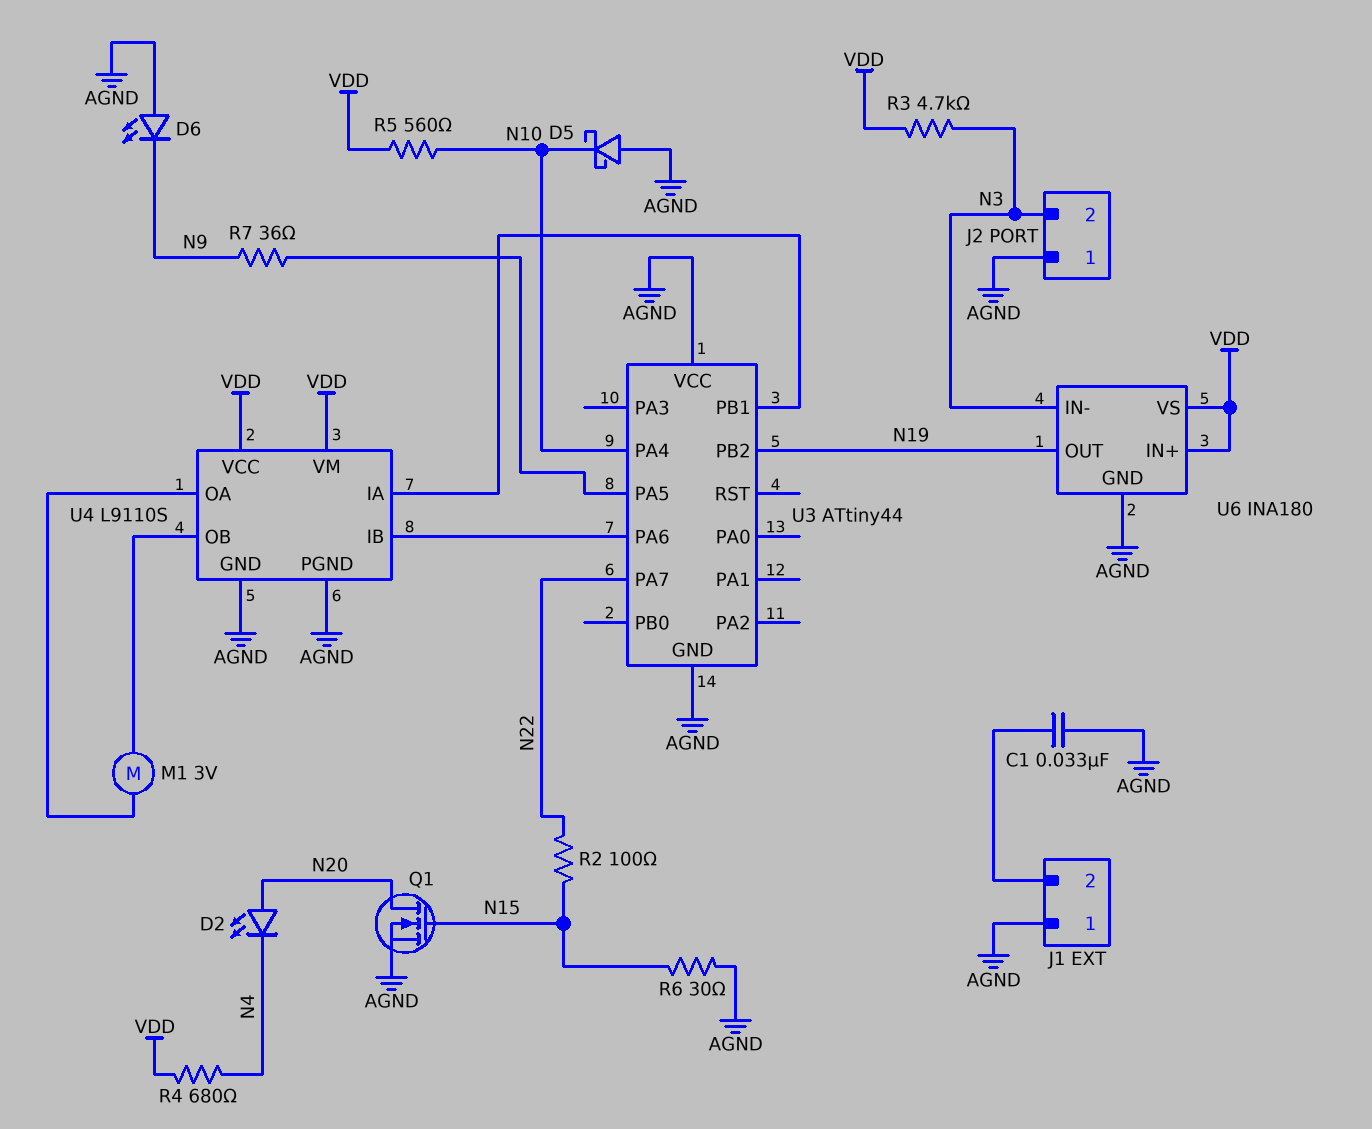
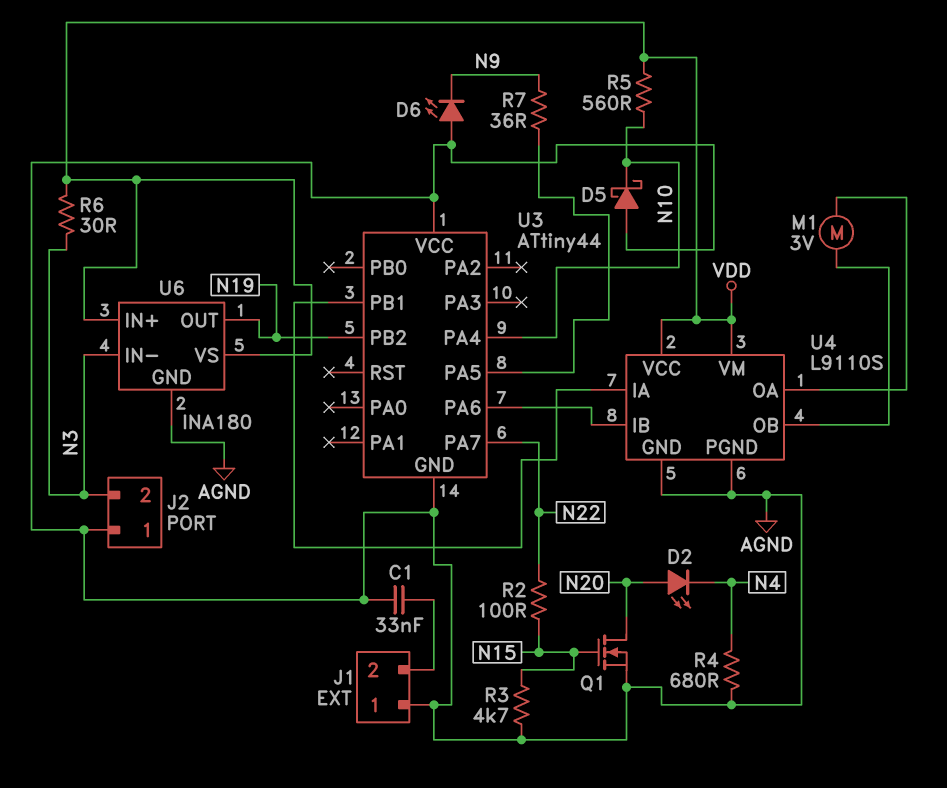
R3: 4.7k (N3, VDD) -> 4.7k (AGND, N15)
R4: 680 (N4, VDD) -> 680 (AGND, N4)
R6: 30 (AGND, N15) -> 30 (N3, VDD)

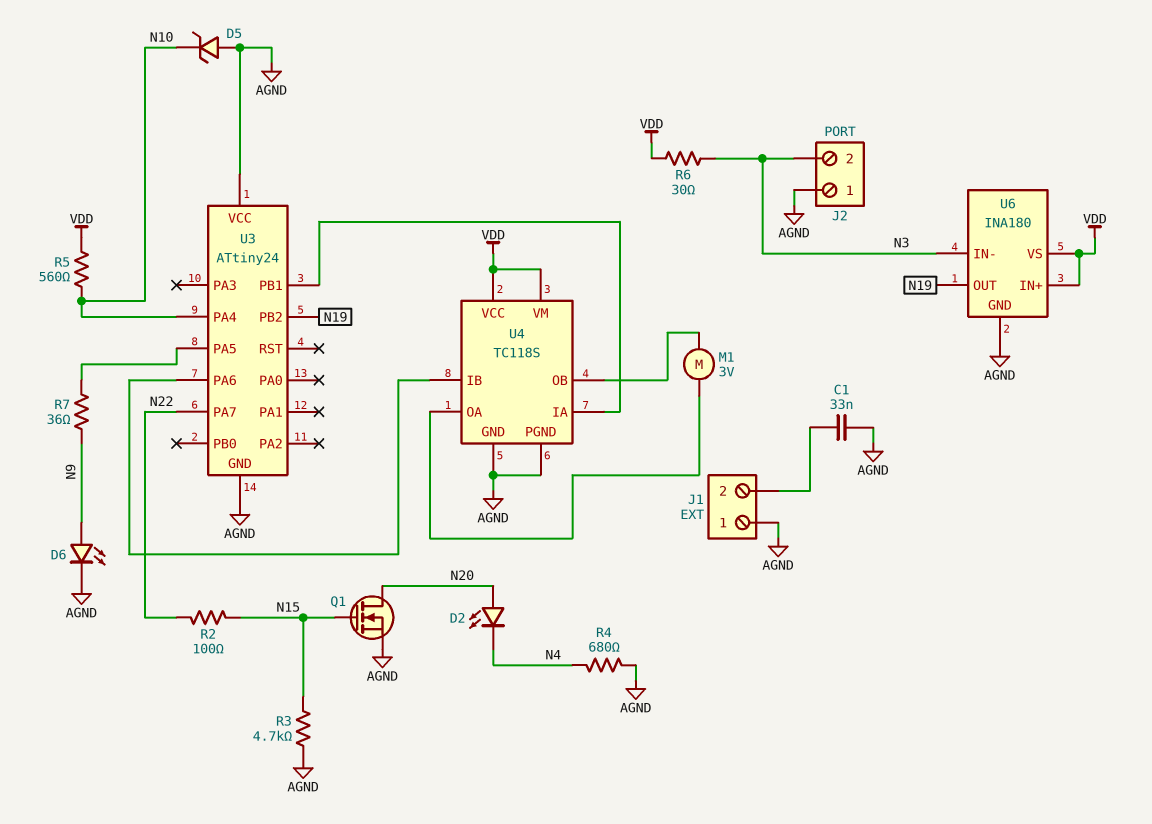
D5: schottky (A AGND, K N10) -> zener (A AGND, K N10)
D6: LED (A AGND, K N9) -> LED (A N9, K AGND)
U3: ATtiny44 -> ATtiny24
U4: L9110S -> TC118S

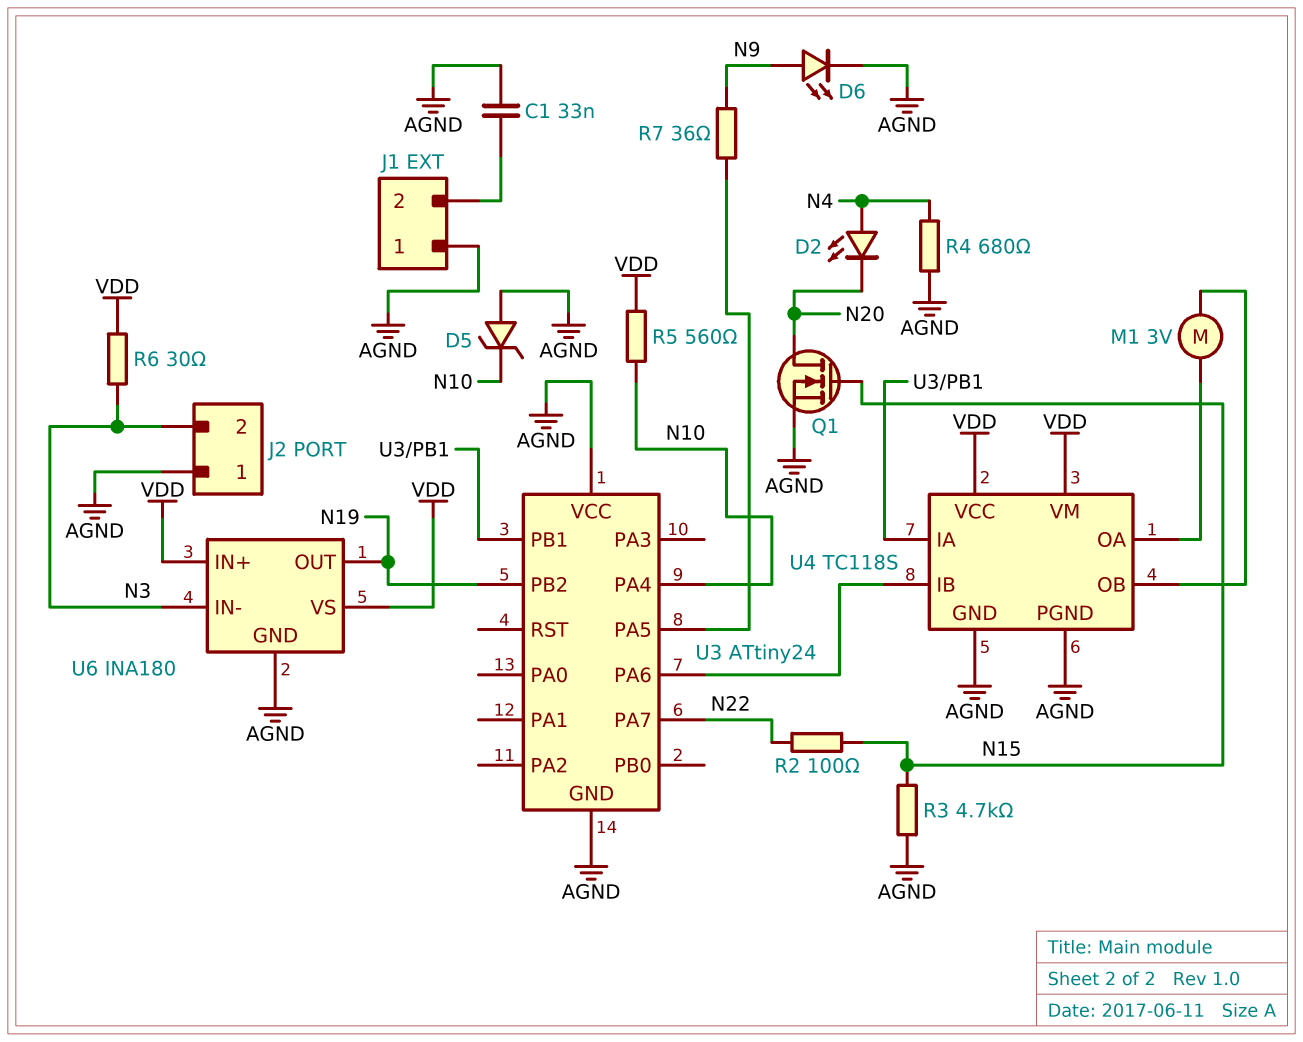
D2: LED (A N20, K N4) -> LED (A N4, K N20)

